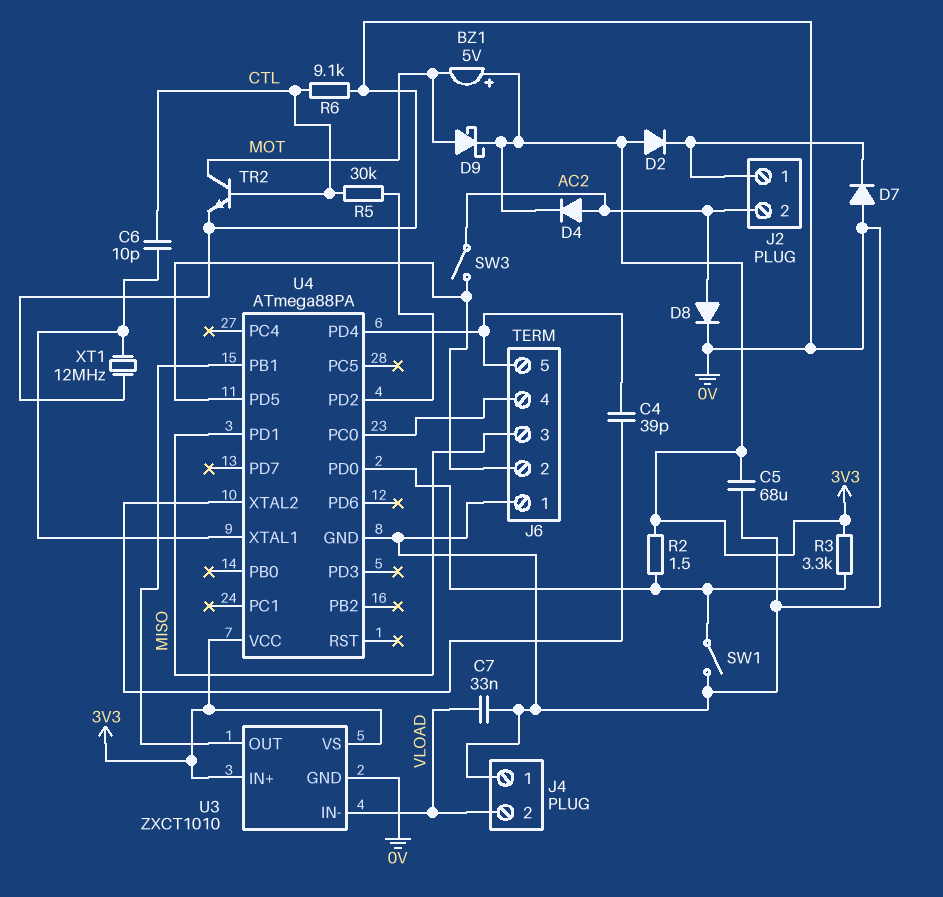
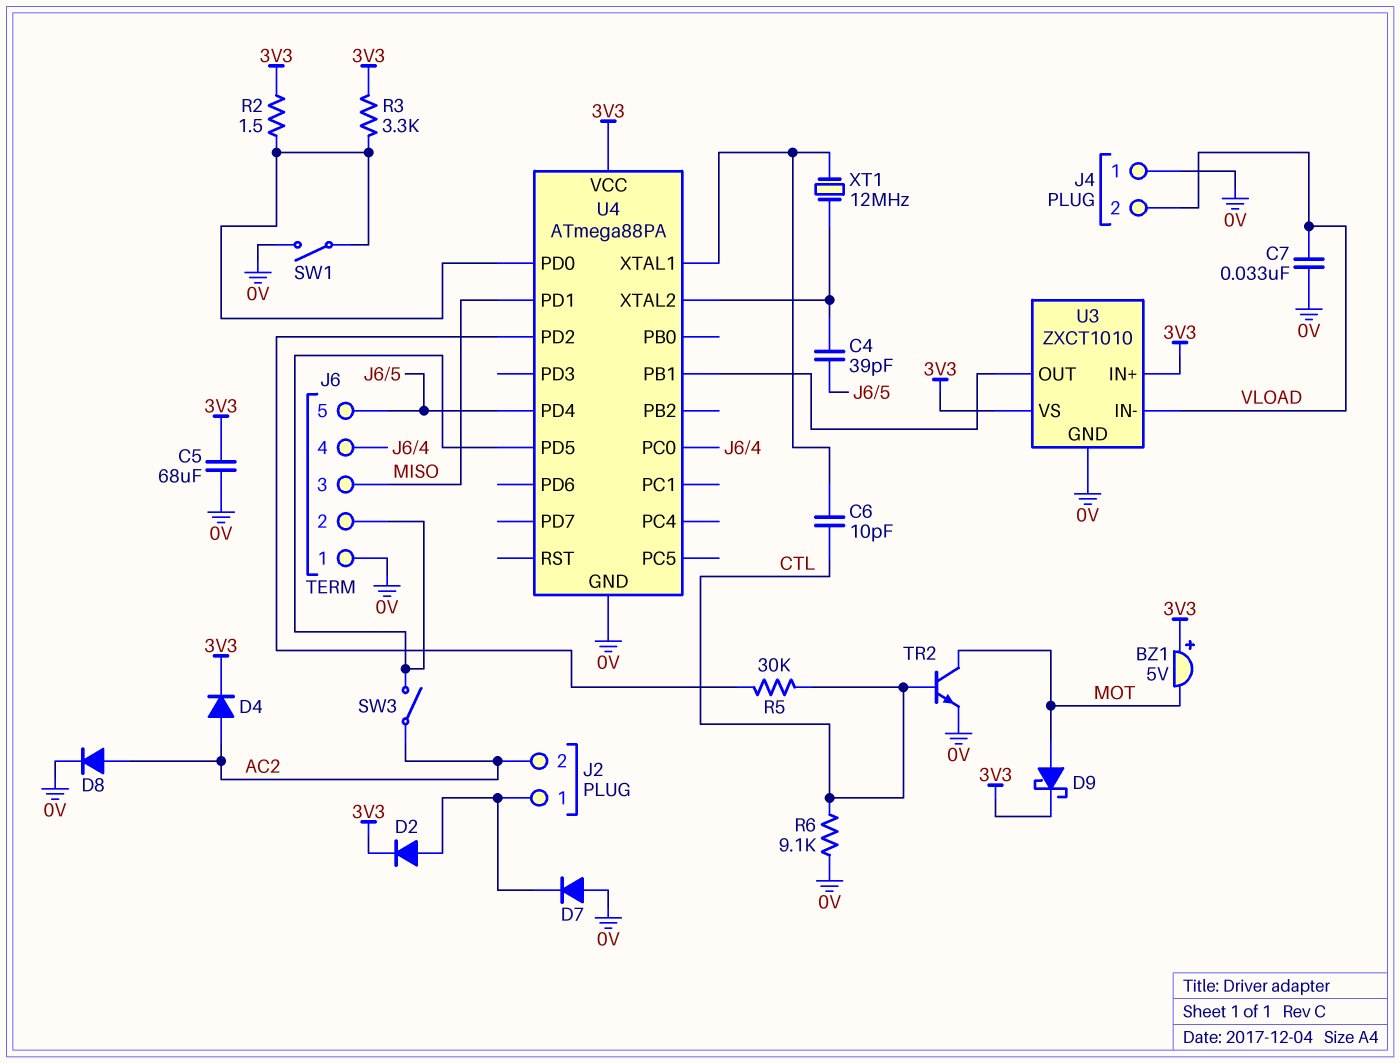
D2: diode (A 3V3, K J2/1) -> diode (A J2/1, K 3V3)
XT1: 12MHz (0V, U4/XTAL1) -> 12MHz (U4/XTAL1, U4/XTAL2)

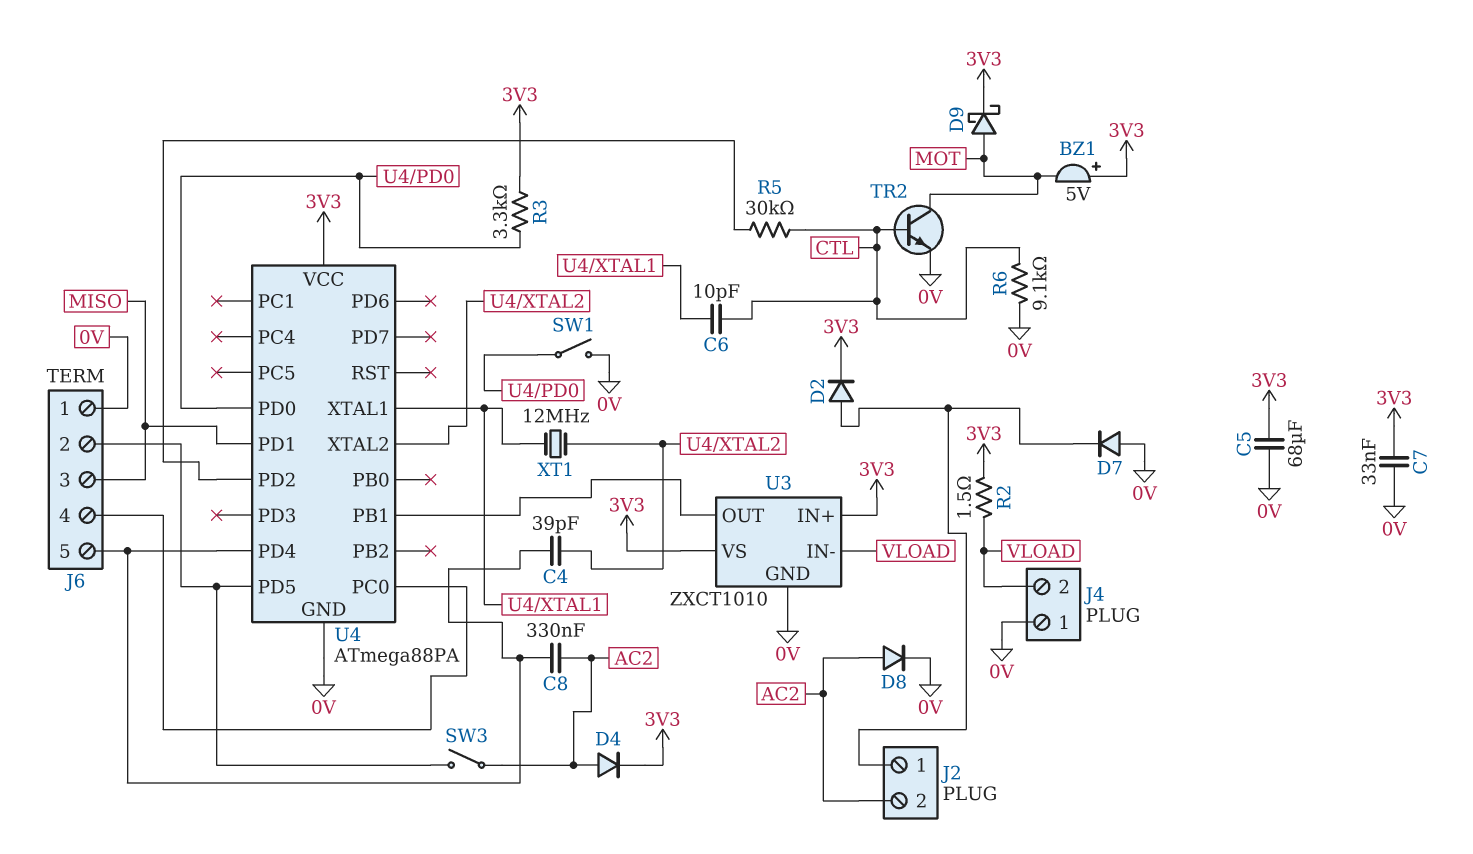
C7: 33nF (0V, VLOAD) -> 33nF (0V, 3V3)
C8: none -> 330nF (AC2, J6/5)
R2: 1.5 (3V3, U4/PD0) -> 1.5 (3V3, VLOAD)

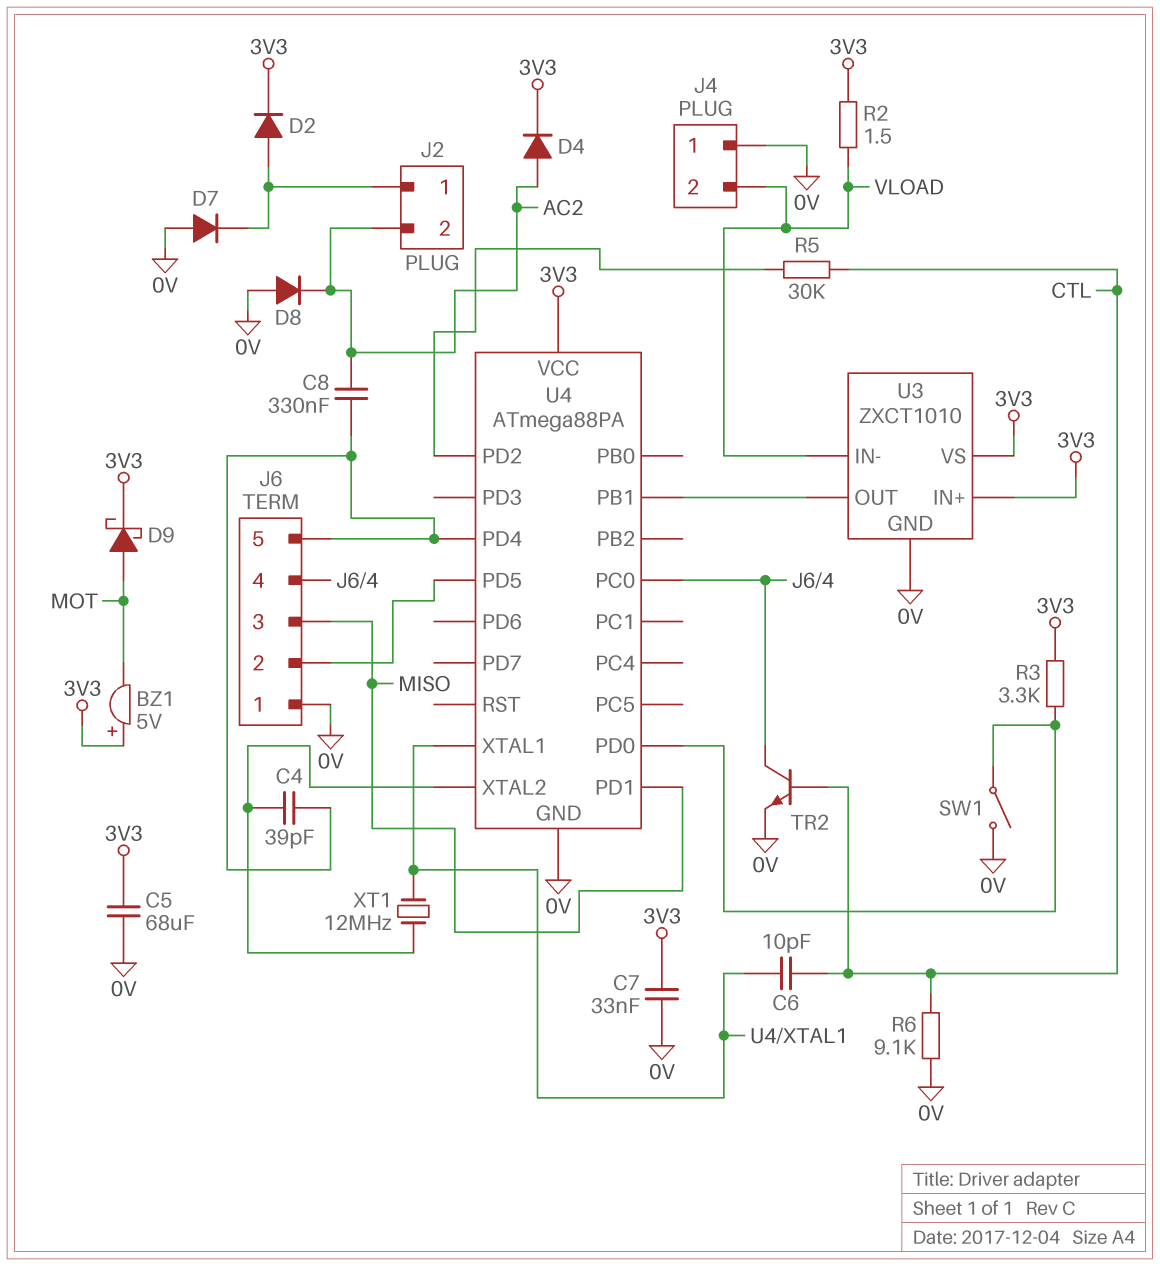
D8: diode (A AC2, K 0V) -> diode (A 0V, K AC2)
SW3: switch (AC2, J6/2) -> none
TR2: NPN (B CTL, C MOT, E 0V) -> NPN (B CTL, C J6/4, E 0V)

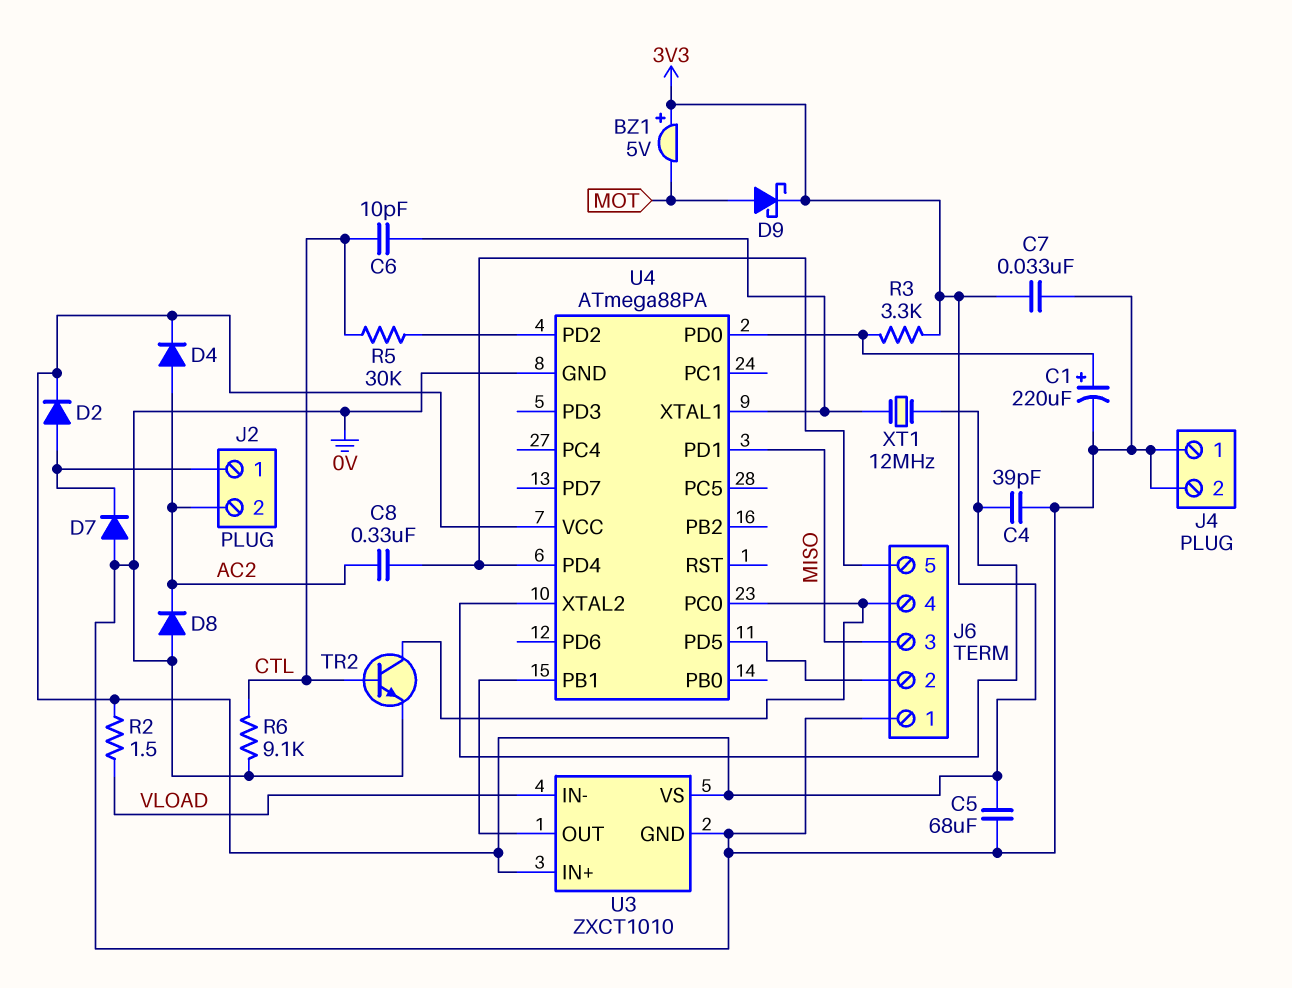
C1: none -> 220uF (plus U4/PD0, minus 0V)
C4: 39pF (J6/5, U4/XTAL2) -> 39pF (0V, U4/XTAL2)
J4 pin 2: VLOAD -> 0V
SW1: switch (0V, U4/PD0) -> none

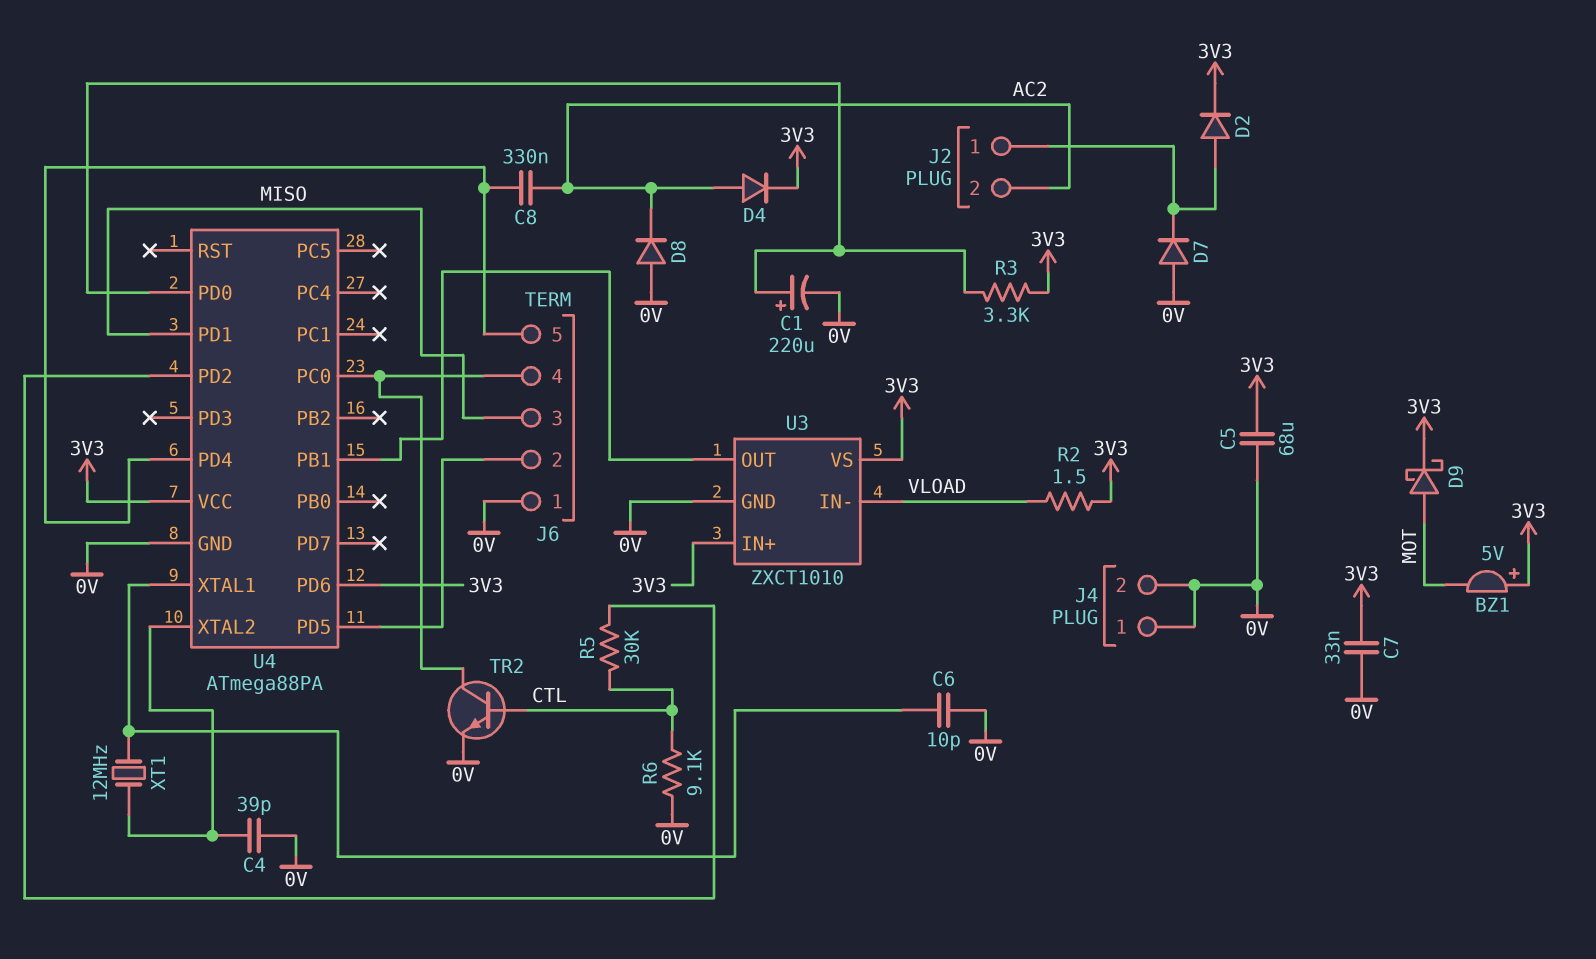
C6: 10pF (CTL, U4/XTAL1) -> 10pF (0V, U4/XTAL1)
U4 pin PD6: none -> 3V3

